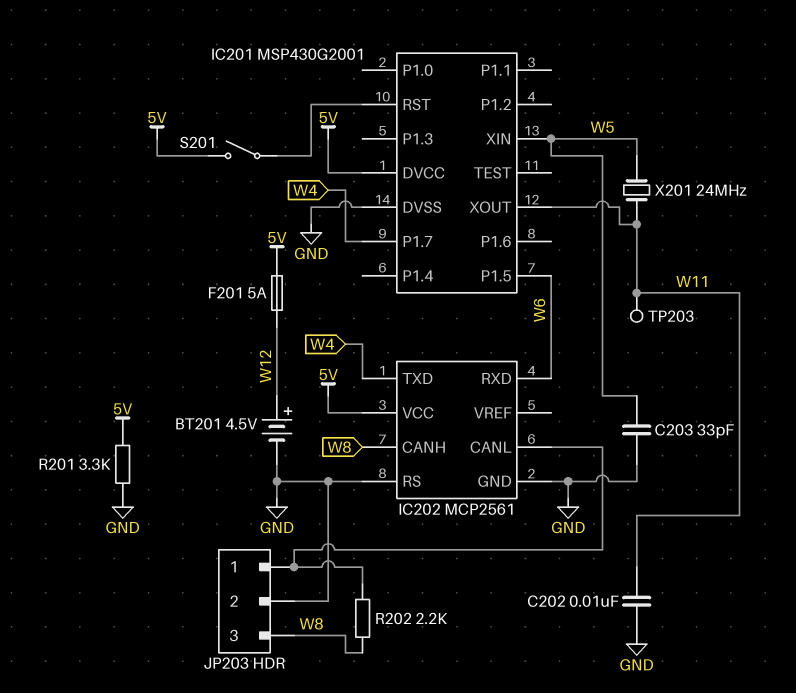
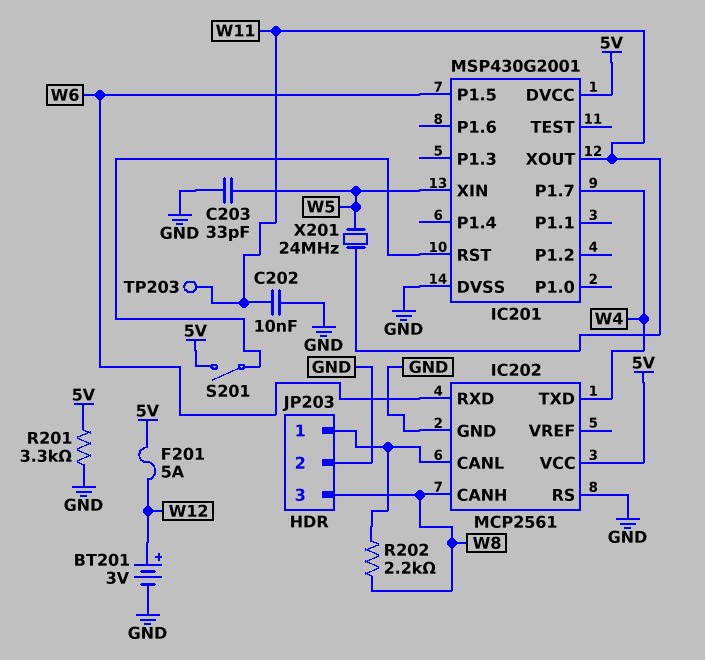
BT201: 4.5V (plus W12, minus GND) -> 3V (plus W12, minus GND)

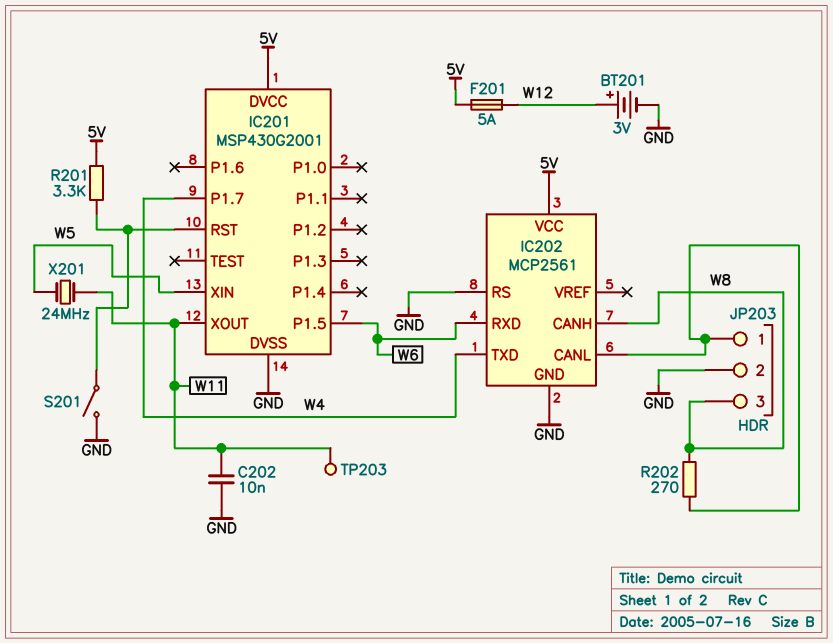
C203: 33pF (GND, W5) -> none
R201: 3.3k (5V, GND) -> 3.3k (5V, IC201/RST)
R202: 2.2k (IC202/CANL, W8) -> 270 (IC202/CANL, W8)
S201: switch (5V, IC201/RST) -> switch (GND, IC201/RST)

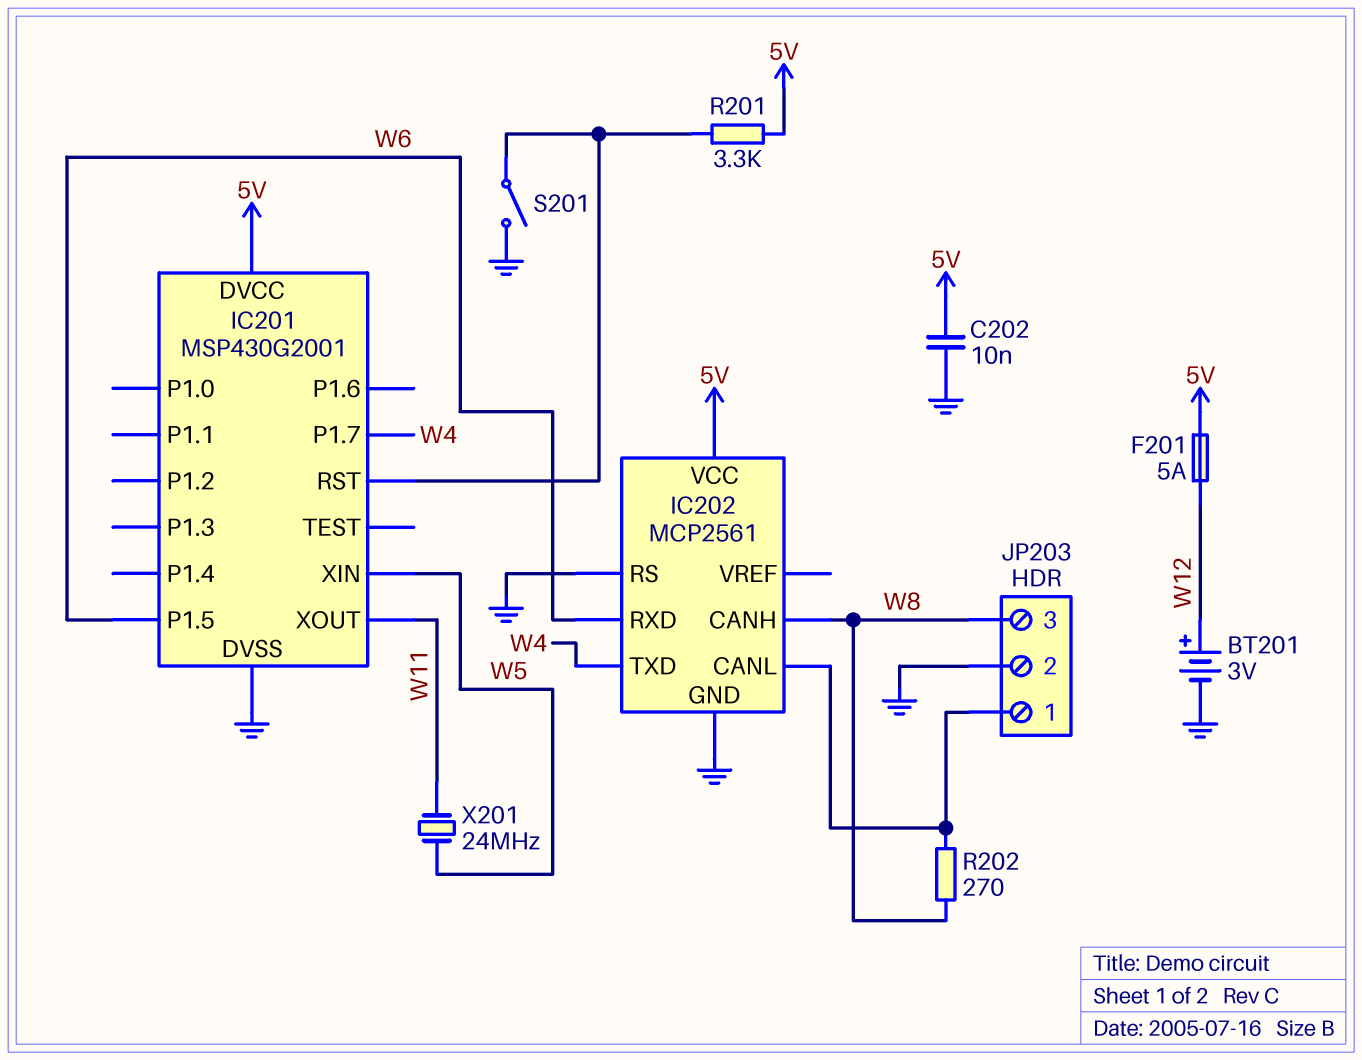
C202: 10nF (GND, W11) -> 10nF (5V, GND)
TP203: test point (W11) -> none

